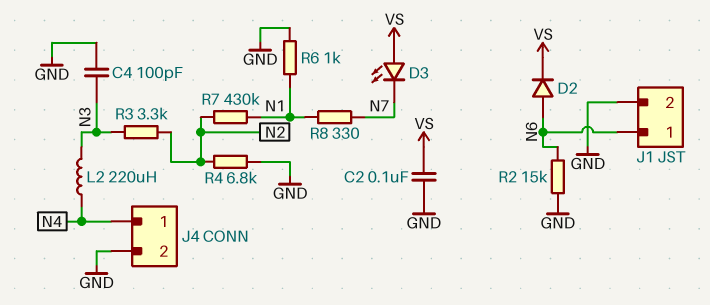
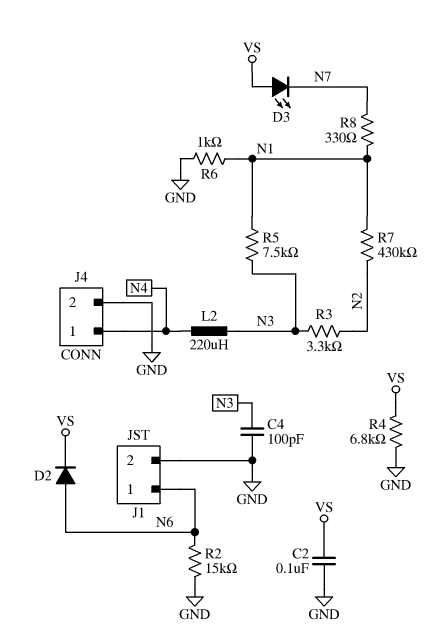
R4: 6.8k (GND, N2) -> 6.8k (GND, VS)
R5: none -> 7.5k (N1, N3)

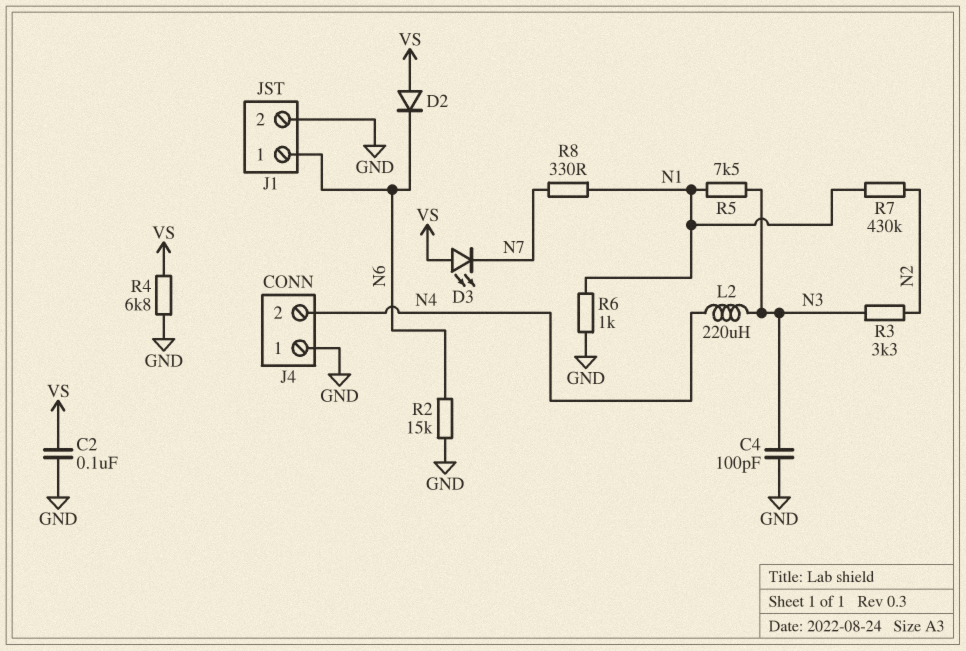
D2: diode (A N6, K VS) -> diode (A VS, K N6)
J4 pin 1: N4 -> GND
J4 pin 2: GND -> N4

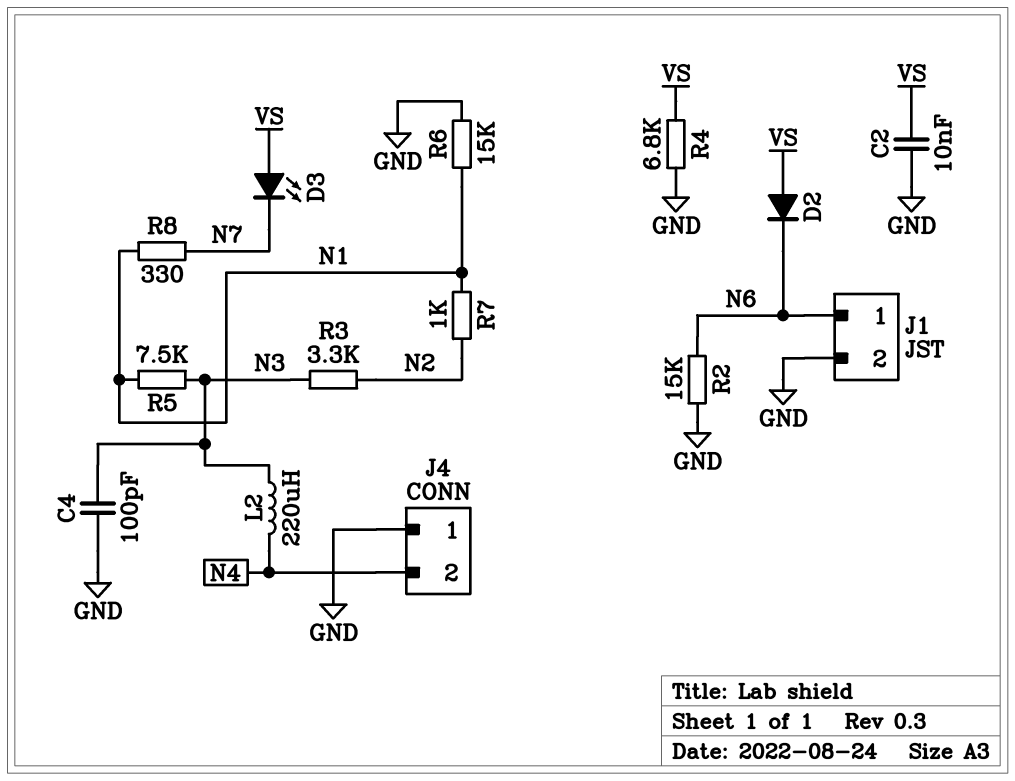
C2: 100nF (GND, VS) -> 10nF (GND, VS)
R6: 1k (GND, N1) -> 15k (GND, N1)
R7: 430k (N1, N2) -> 1k (N1, N2)

